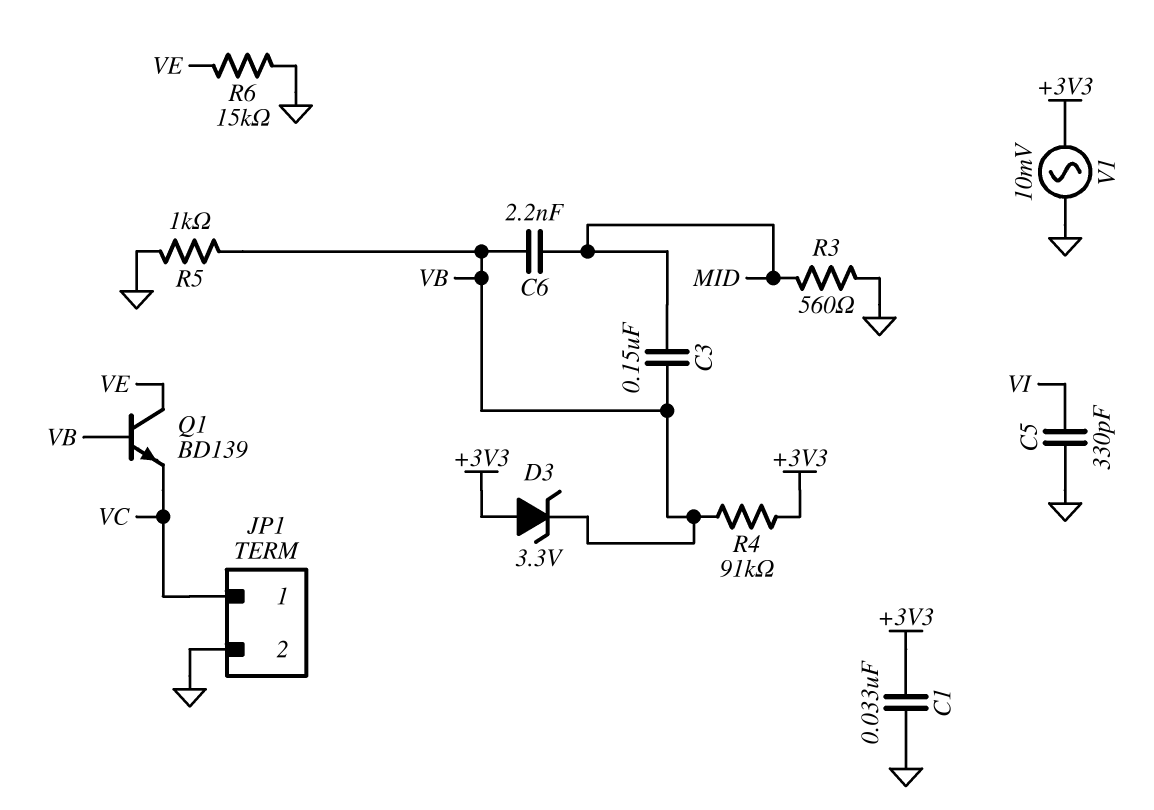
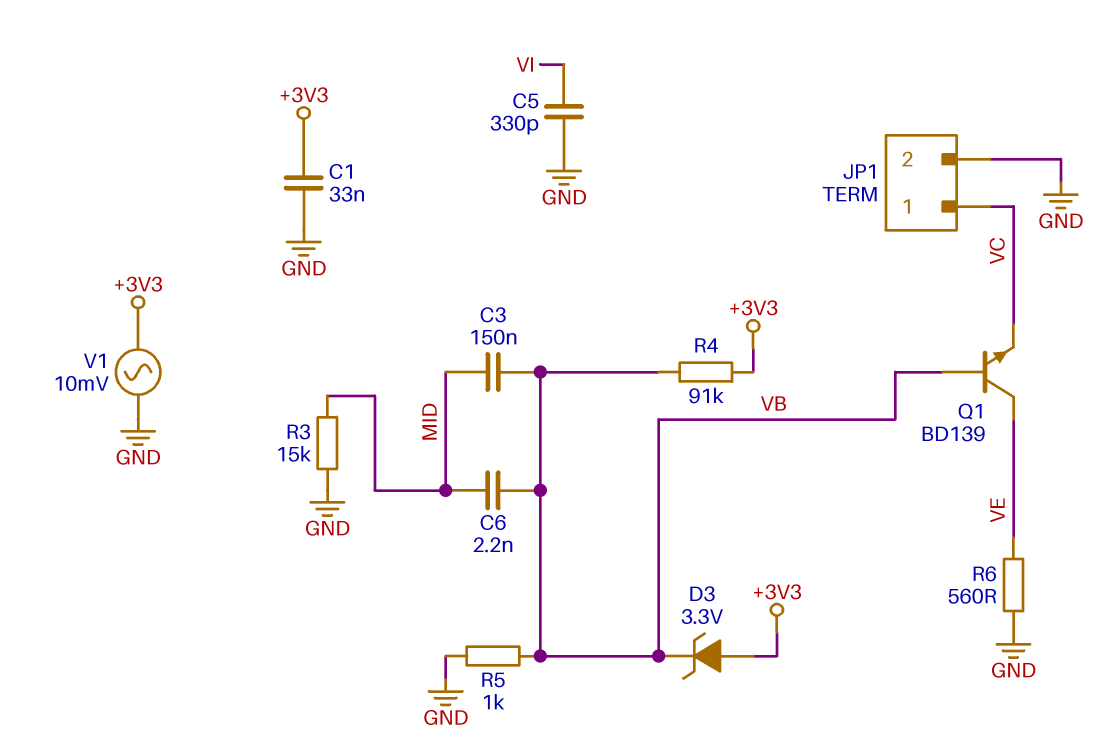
R3: 560 (GND, MID) -> 15k (GND, MID)
R6: 15k (GND, VE) -> 560 (GND, VE)

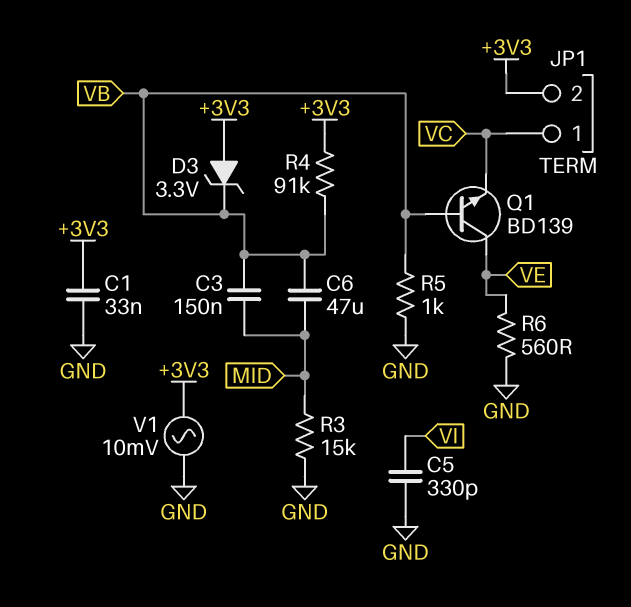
C6: 2.2nF (MID, VB) -> 47uF (MID, VB)
JP1 pin 2: GND -> +3V3

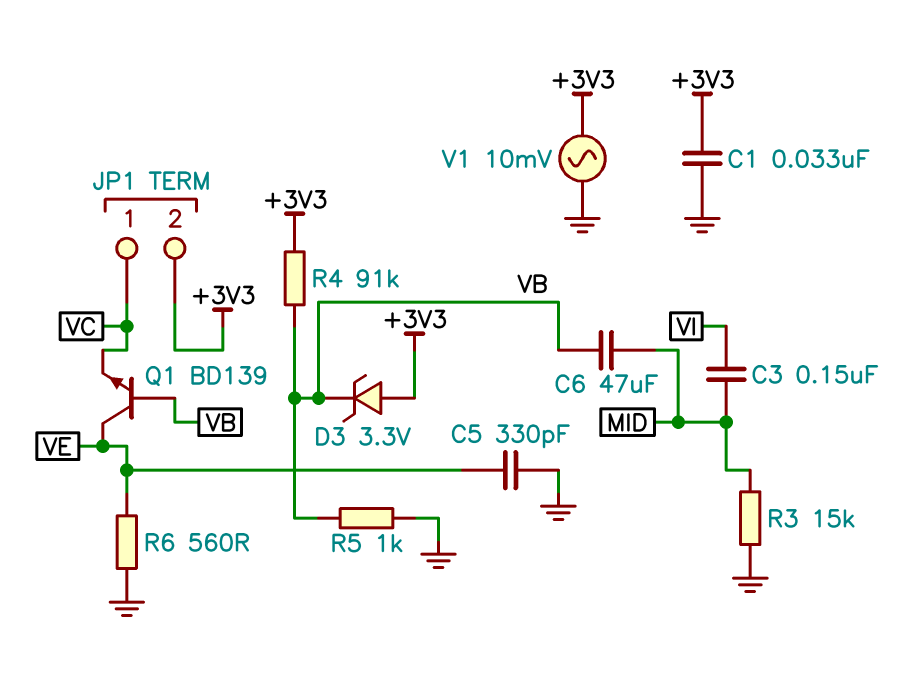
C3: 150nF (MID, VB) -> 150nF (MID, VI)
C5: 330pF (GND, VI) -> 330pF (GND, VE)

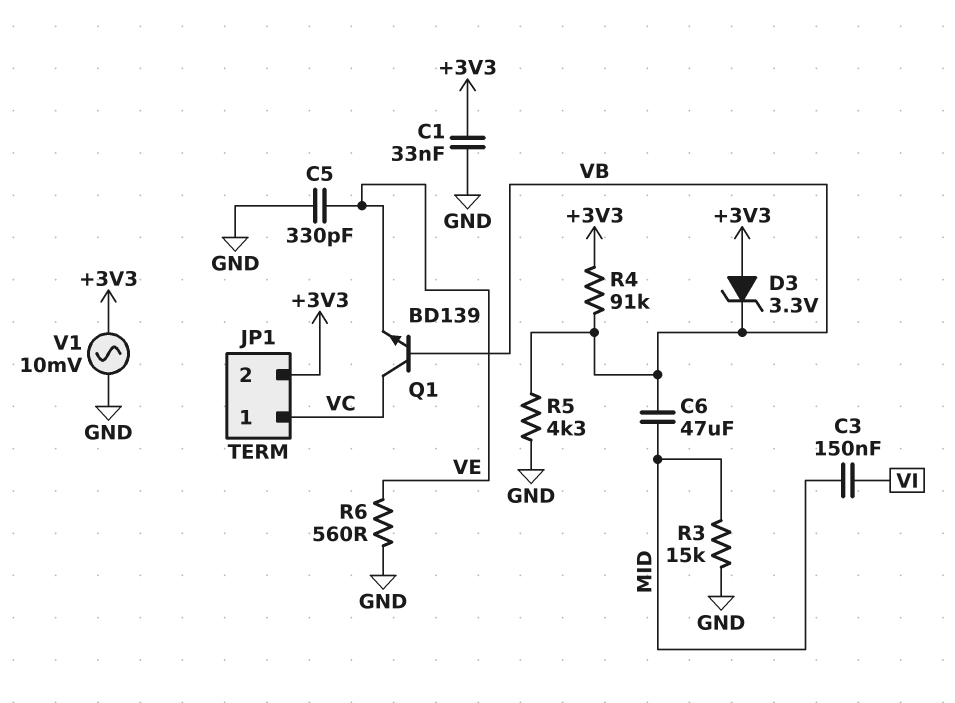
Q1: NPN BD139 (B VB, C VE, E VC) -> NPN BD139 (B VB, C VC, E VE)
R5: 1k (GND, VB) -> 4.3k (GND, VB)

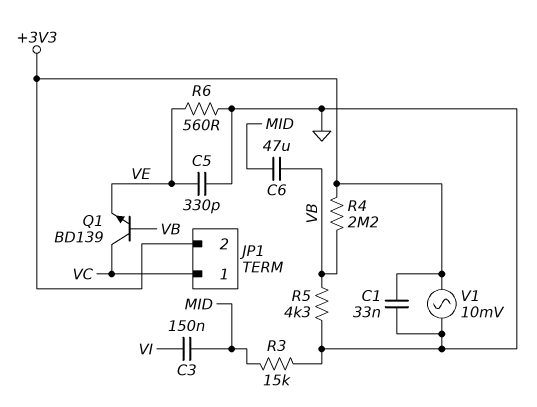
D3: zener 3.3V (A +3V3, K VB) -> none
R4: 91k (+3V3, VB) -> 2.2M (+3V3, VB)

